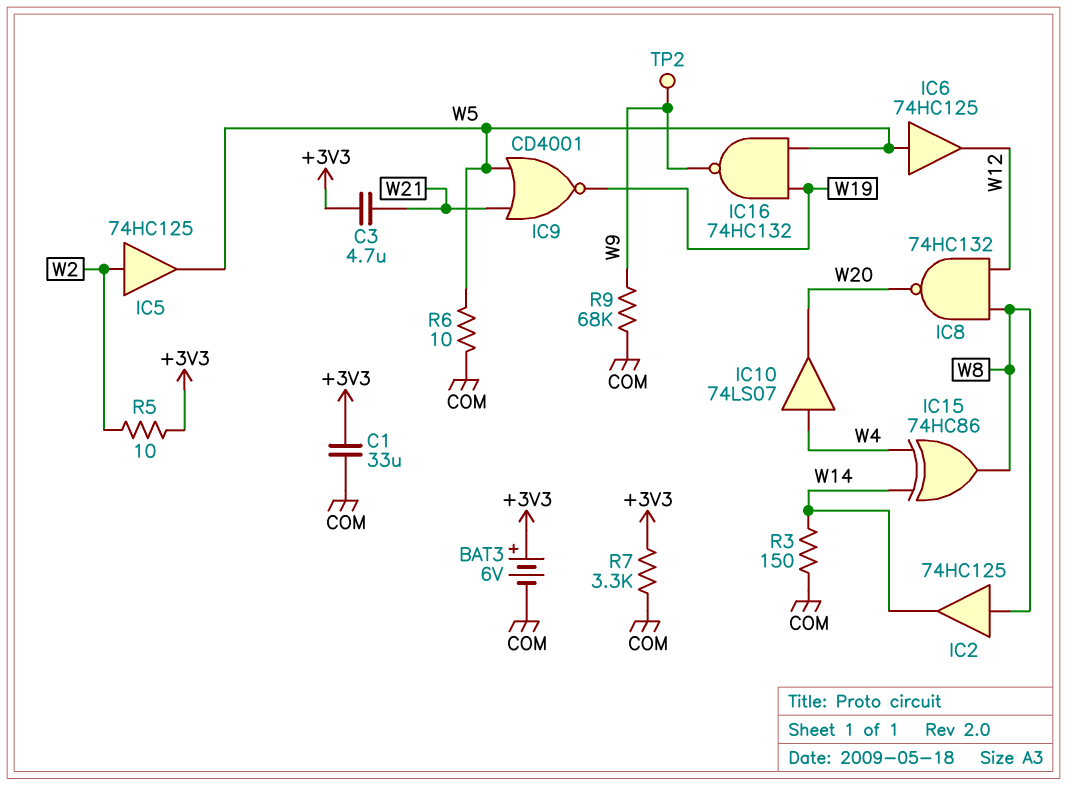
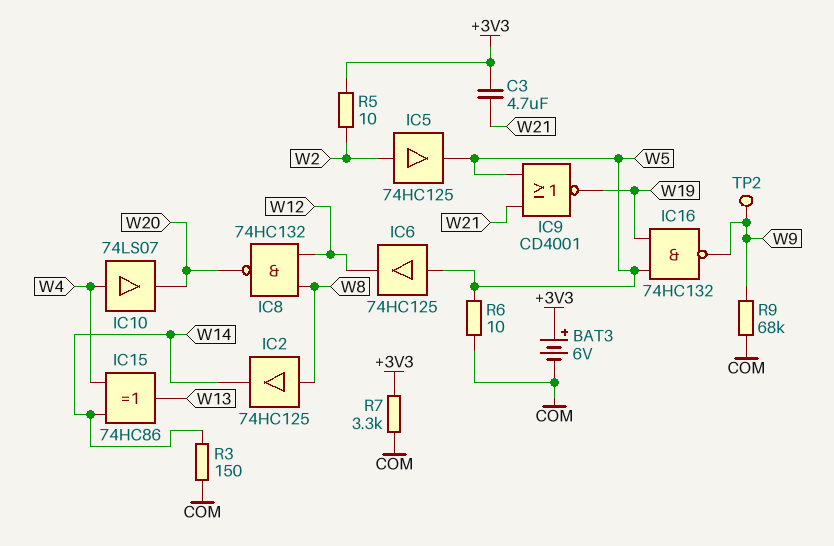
C1: 33uF (+3V3, COM) -> none
IC15: XOR 74HC86 (in W4, in W14, out W8) -> XOR 74HC86 (in W4, in W14, out W13)

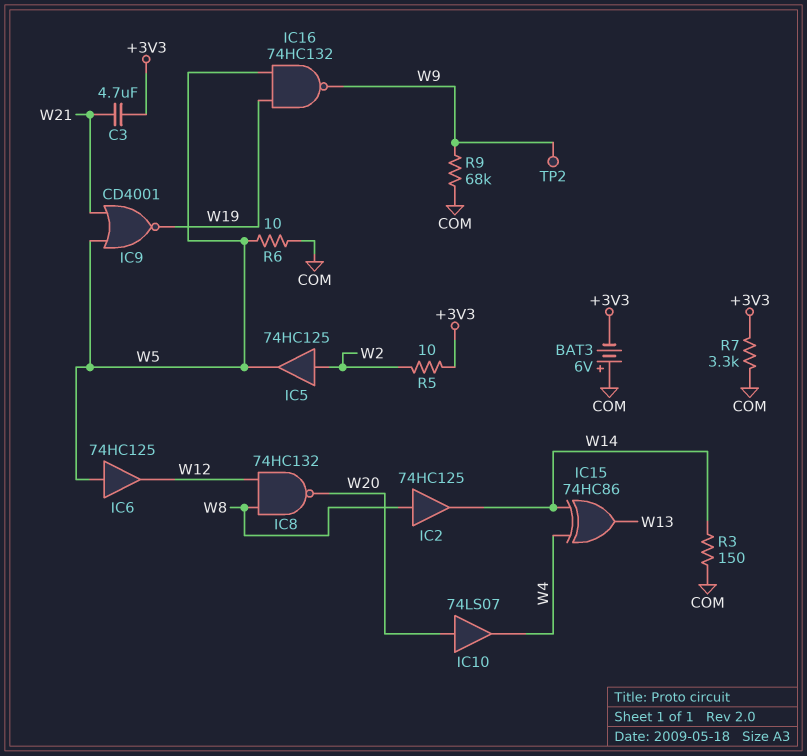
BAT3: 6V (plus +3V3, minus COM) -> 6V (plus COM, minus +3V3)
IC10: buffer 74LS07 (in W4, out W20) -> buffer 74LS07 (in W20, out W4)

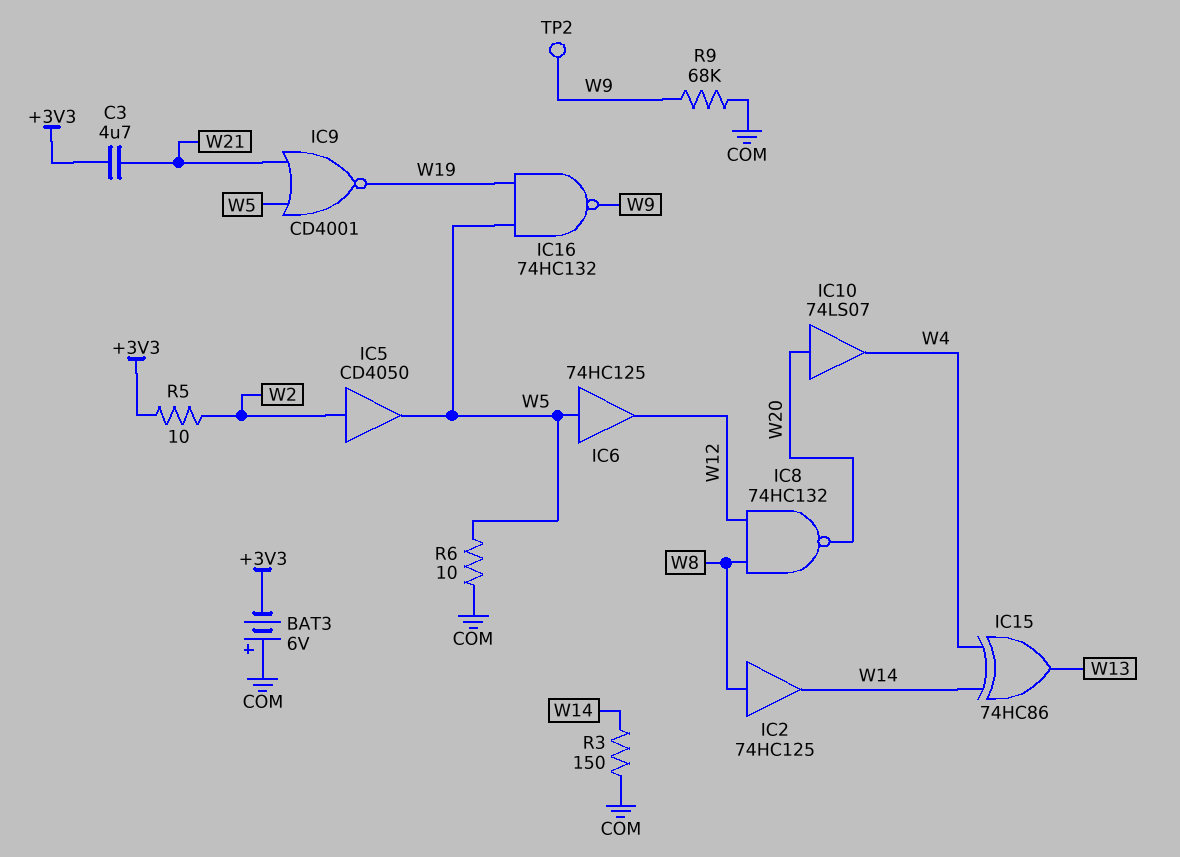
IC5: buffer 74HC125 (in W2, out W5) -> buffer CD4050 (in W2, out W5)
R7: 3.3k (+3V3, COM) -> none

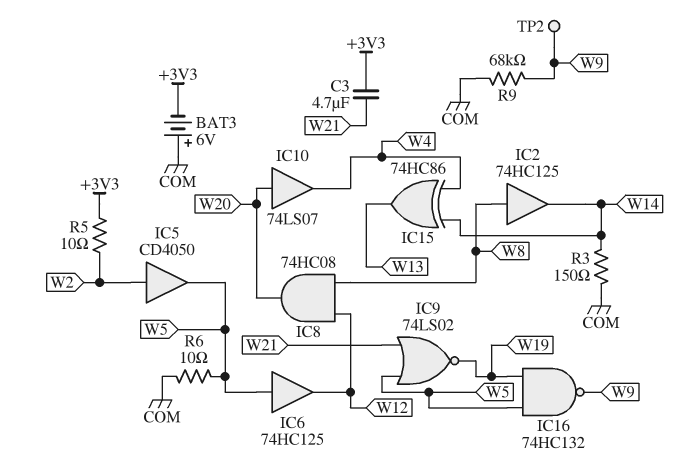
IC8: NAND 74HC132 (in W8, in W12, out W20) -> AND 74HC08 (in W8, in W12, out W20)
IC9: NOR CD4001 (in W5, in W21, out W19) -> NOR 74LS02 (in W5, in W21, out W19)

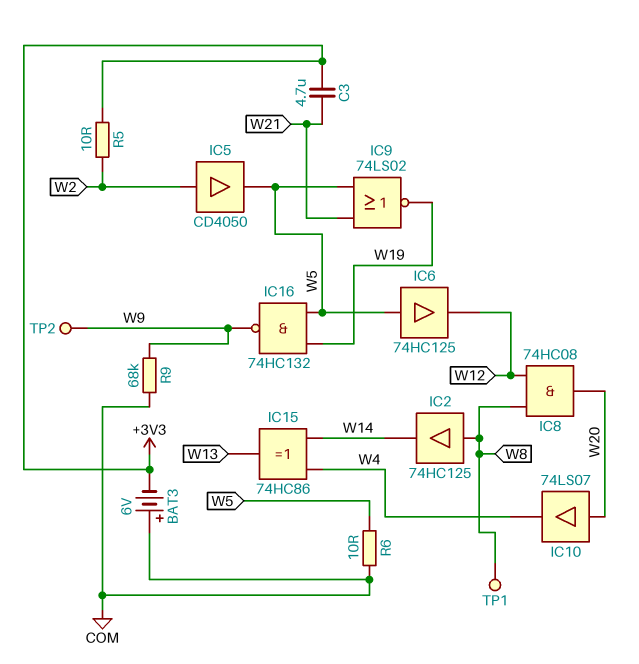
R3: 150 (COM, W14) -> none
TP1: none -> test point (W8)

